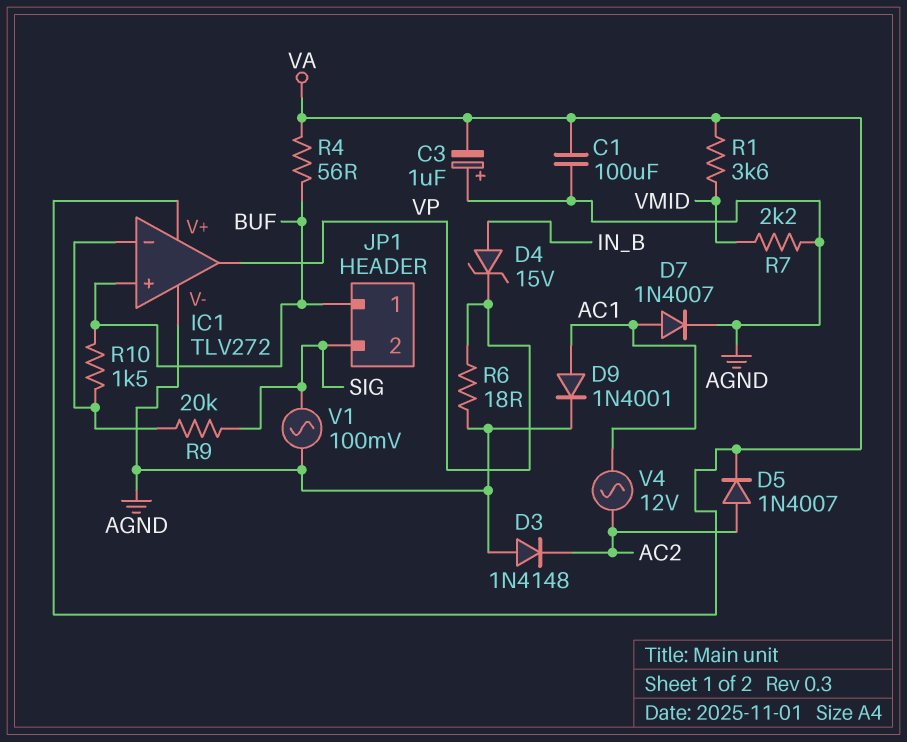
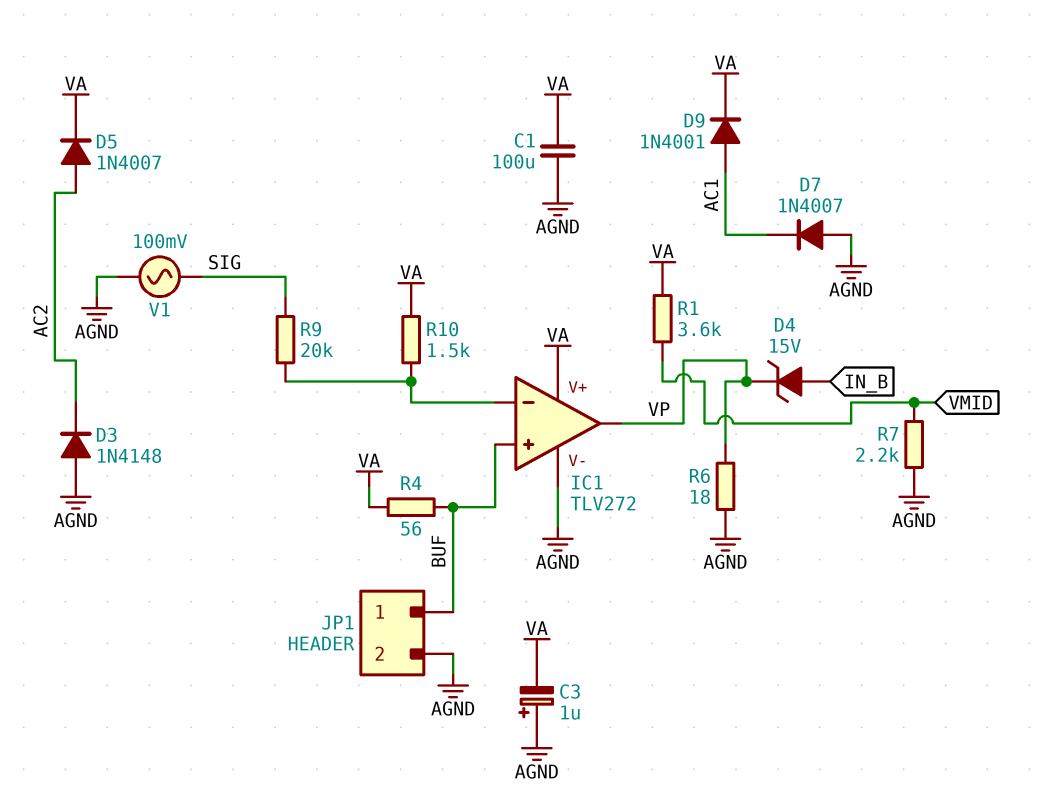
D7: diode 1N4007 (A AC1, K AGND) -> diode 1N4007 (A AGND, K AC1)
D9: diode 1N4001 (A AC1, K AGND) -> diode 1N4001 (A AC1, K VA)
JP1 pin 2: SIG -> AGND
R10: 1.5k (BUF, IC1/in-) -> 1.5k (IC1/in-, VA)
V4: AC 12V (AC1, AC2) -> none

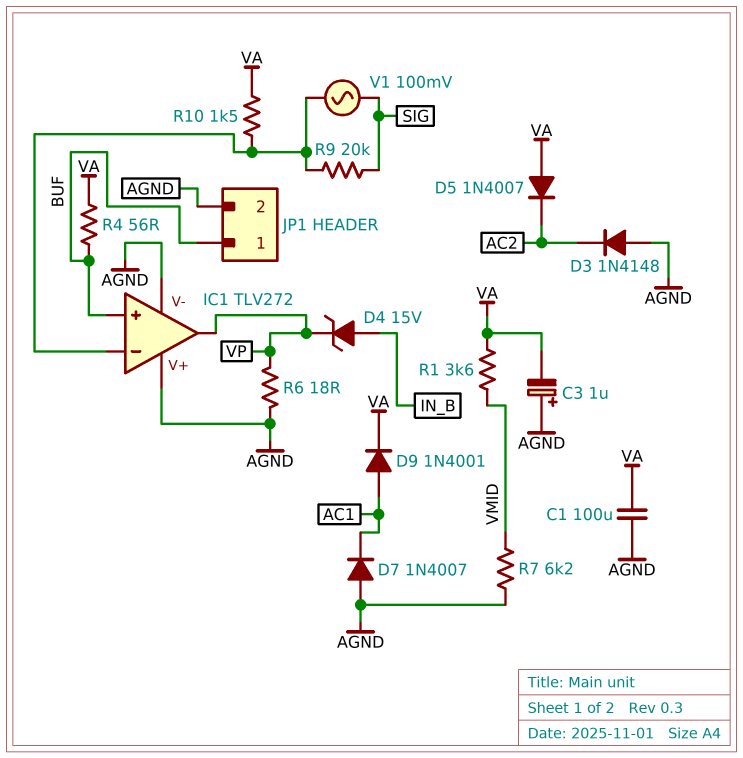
D5: diode 1N4007 (A AC2, K VA) -> diode 1N4007 (A VA, K AC2)
IC1 pin V+: VA -> AGND
R7: 2.2k (AGND, VMID) -> 6.2k (AGND, VMID)
V1: AC 100mV (AGND, SIG) -> AC 100mV (IC1/in-, SIG)

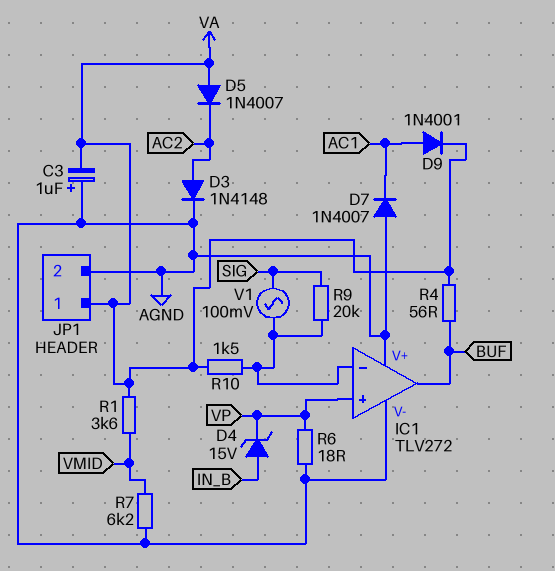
C1: 100uF (AGND, VA) -> none
D3: diode 1N4148 (A AGND, K AC2) -> diode 1N4148 (A AC2, K AGND)
IC1 pin in+: BUF -> VP
IC1 pin out: VP -> BUF
JP1 pin 1: BUF -> VA

